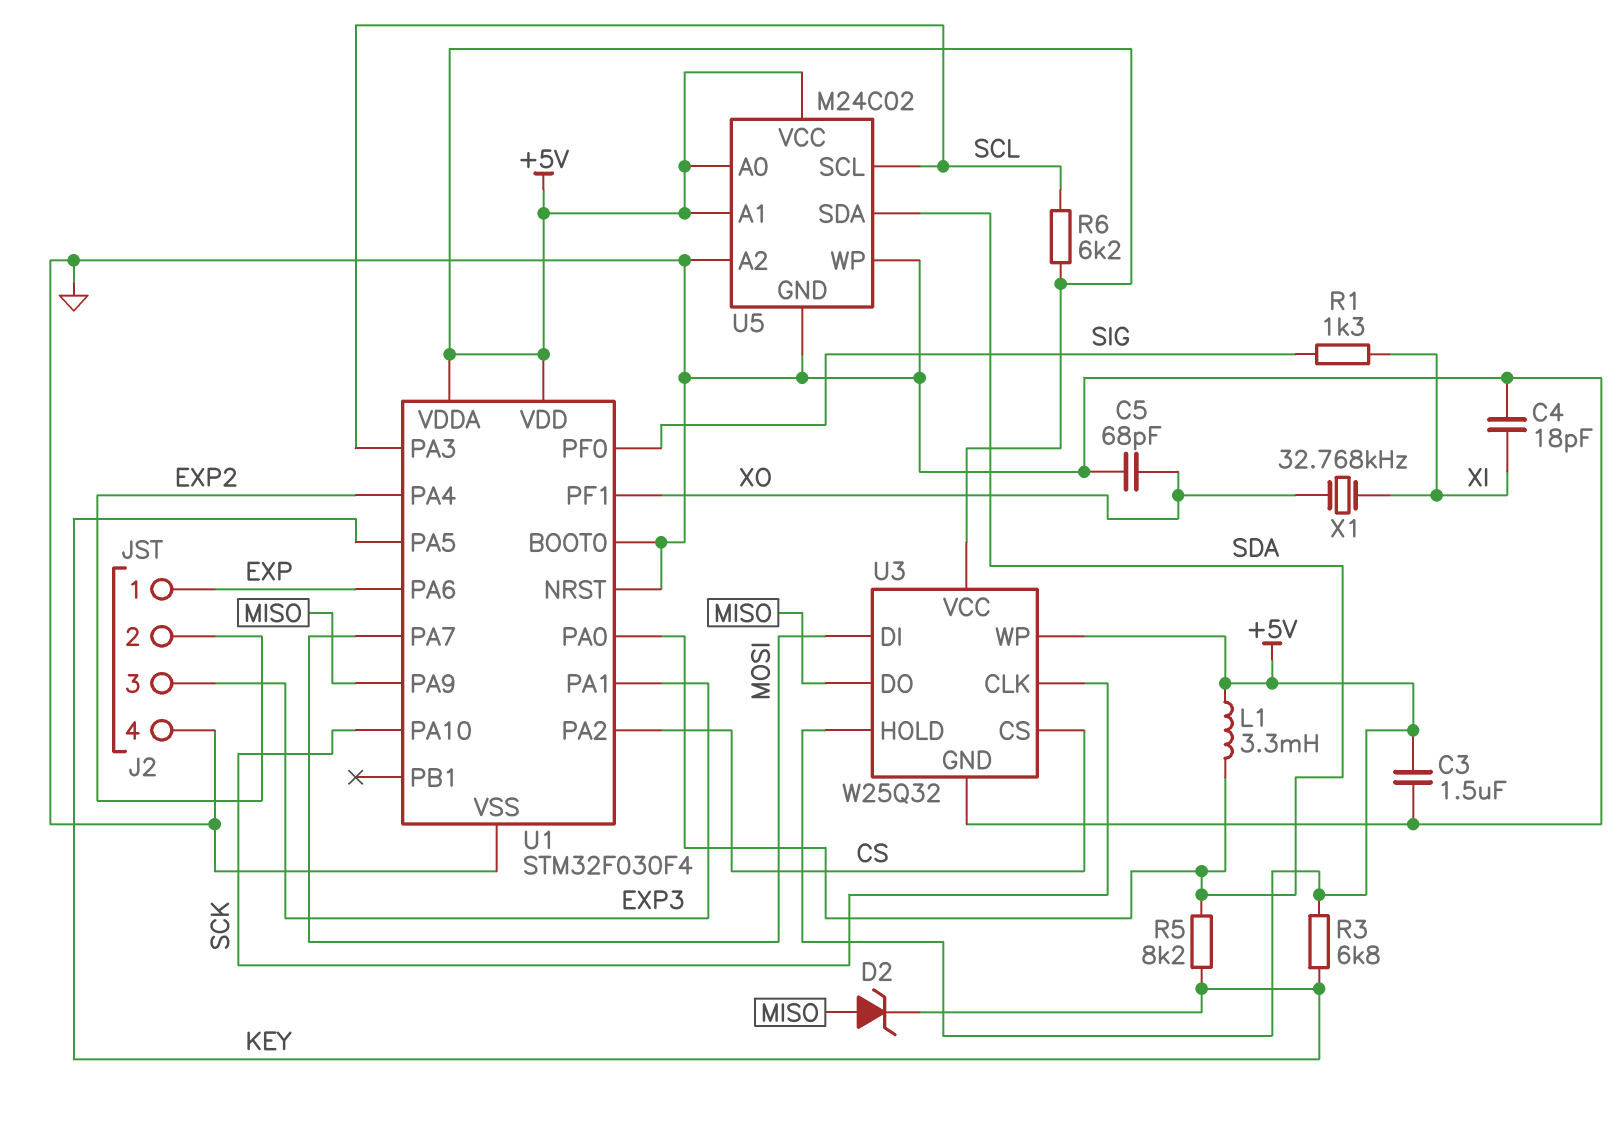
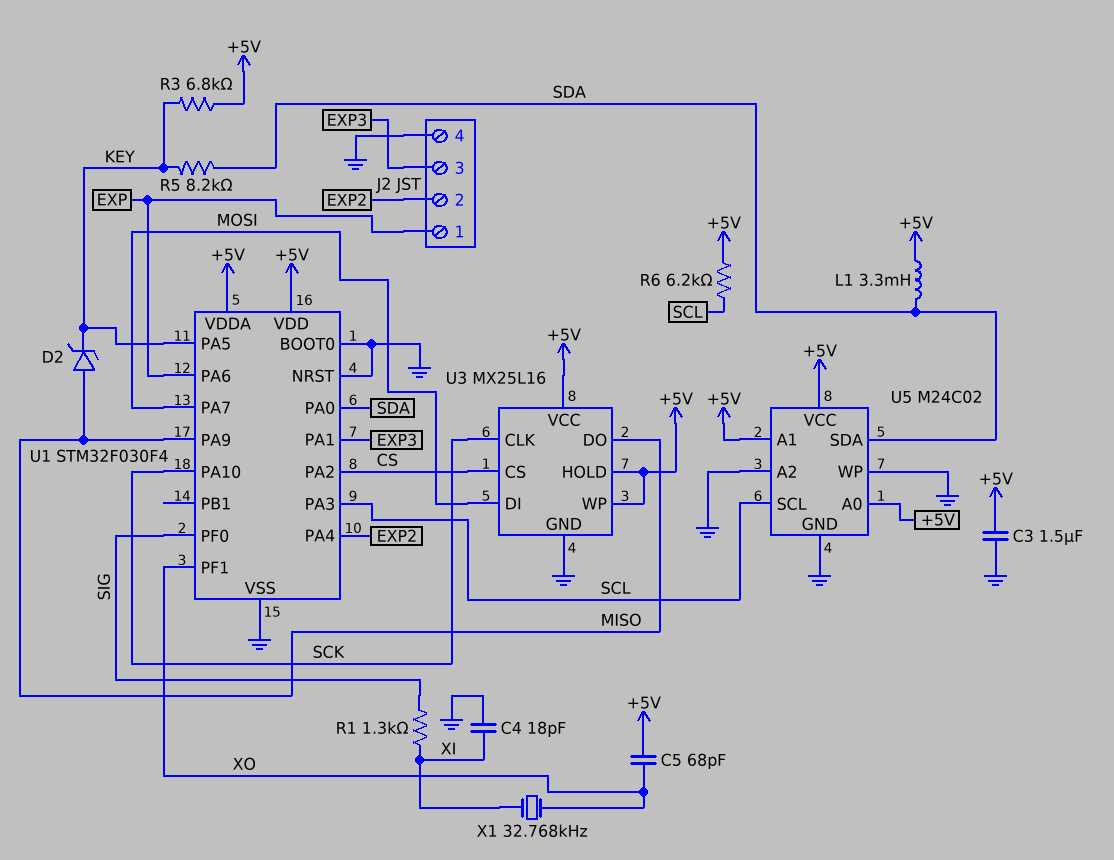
C5: 68pF (GND, XO) -> 68pF (+5V, XO)
U3: W25Q32 -> MX25L16

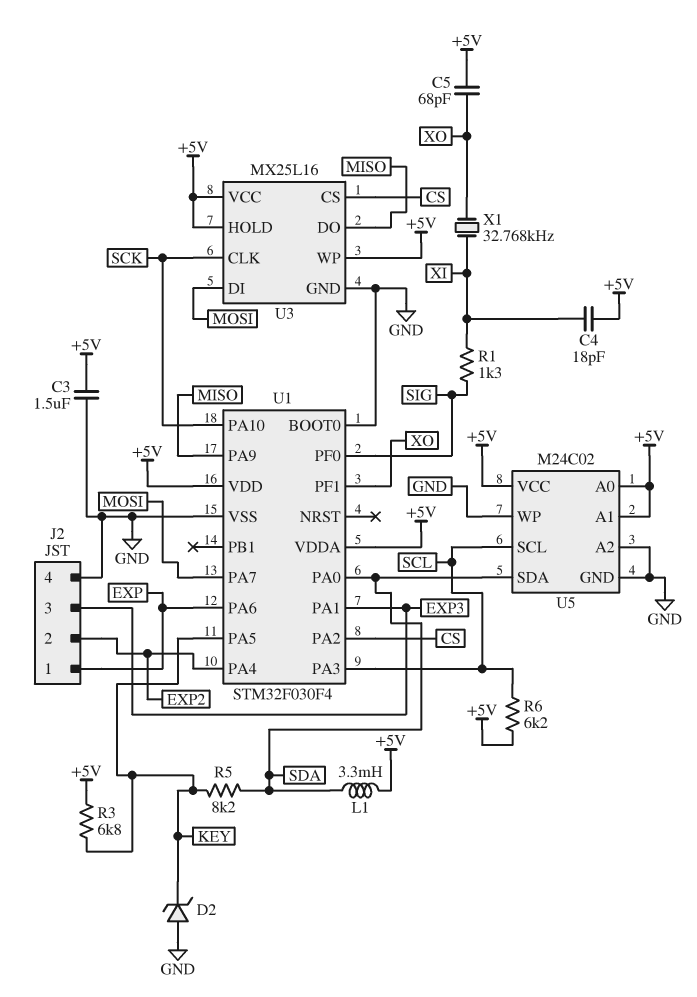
C4: 18pF (GND, XI) -> 18pF (+5V, XI)
D2: zener (A MISO, K KEY) -> zener (A GND, K KEY)
U1 pin NRST: GND -> none

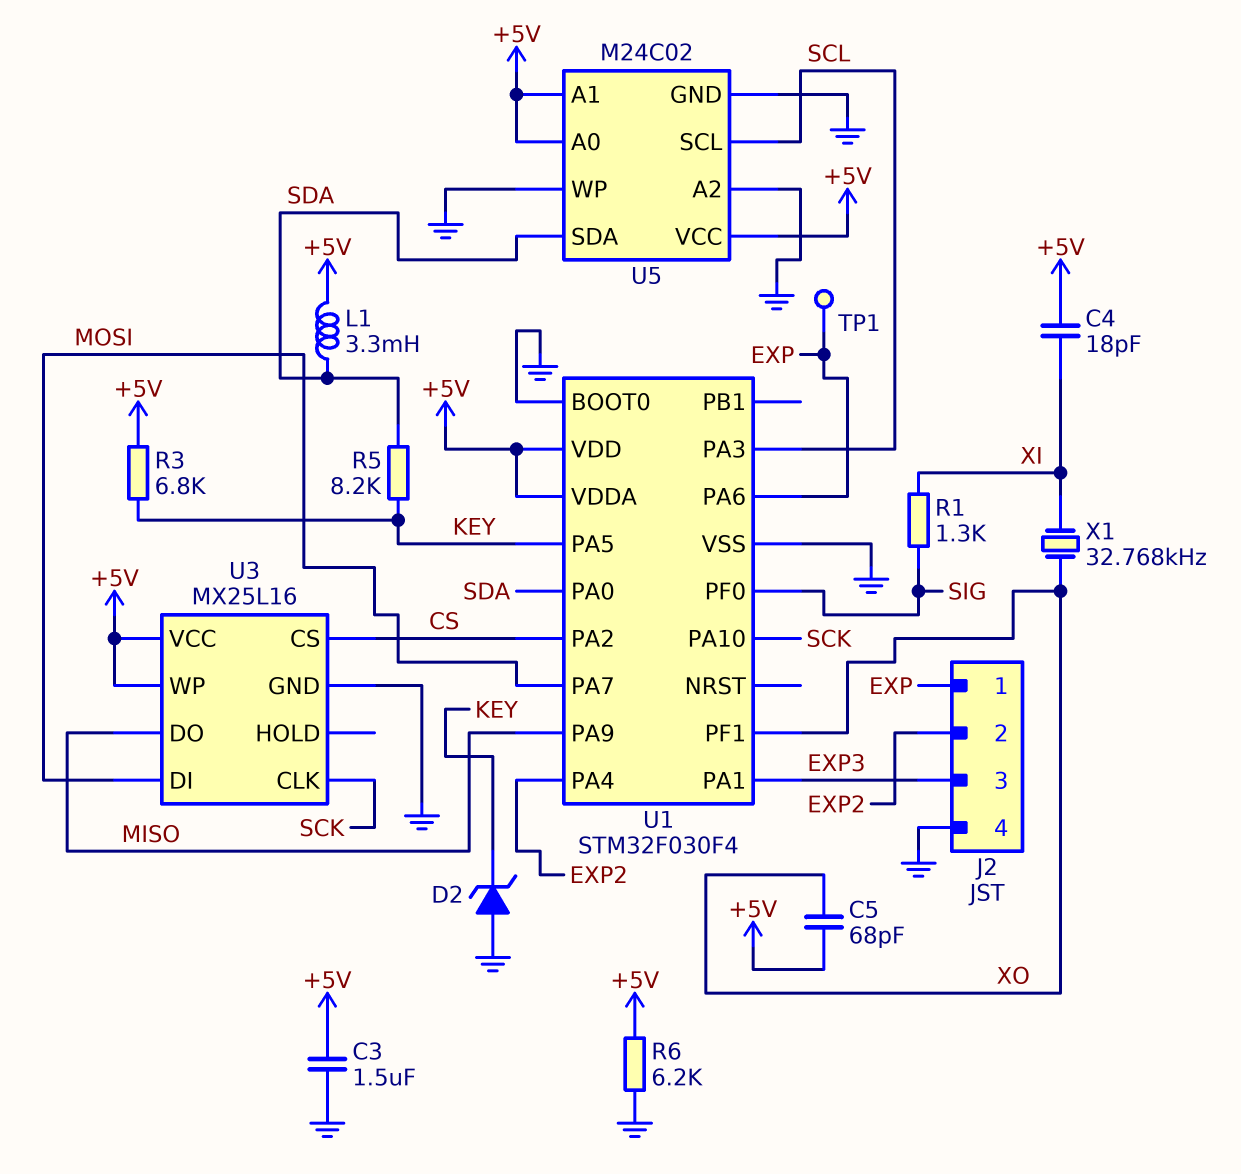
R6: 6.2k (+5V, SCL) -> 6.2k (+5V, GND)
TP1: none -> test point (EXP)
U3 pin HOLD: +5V -> none

